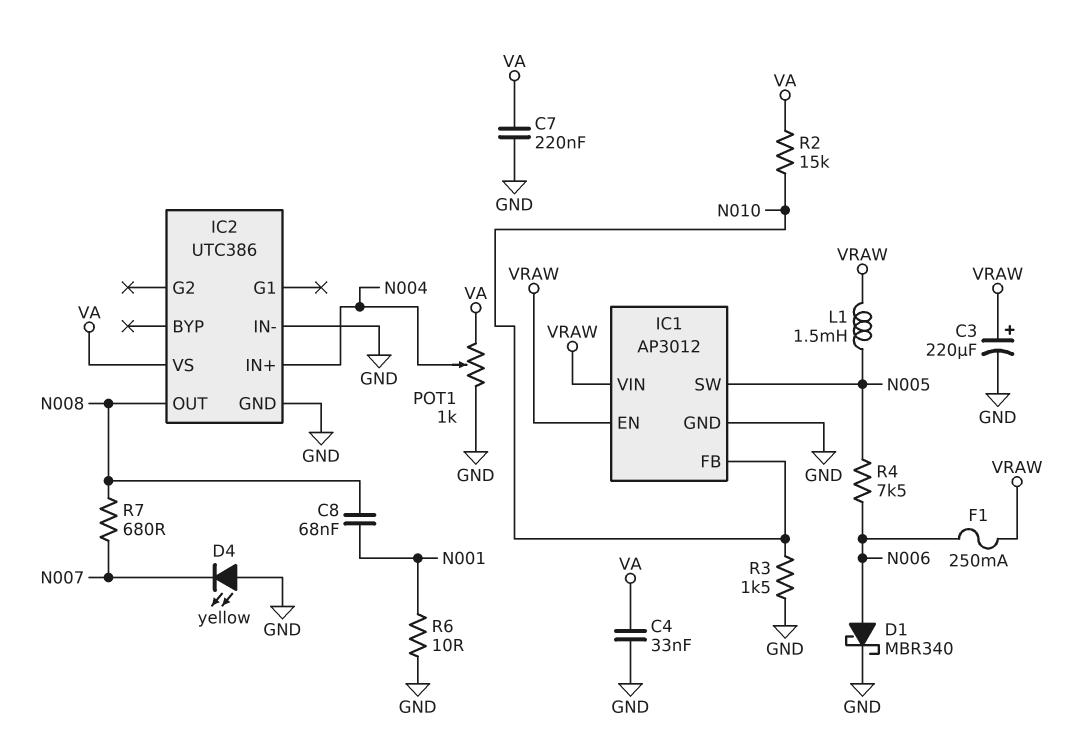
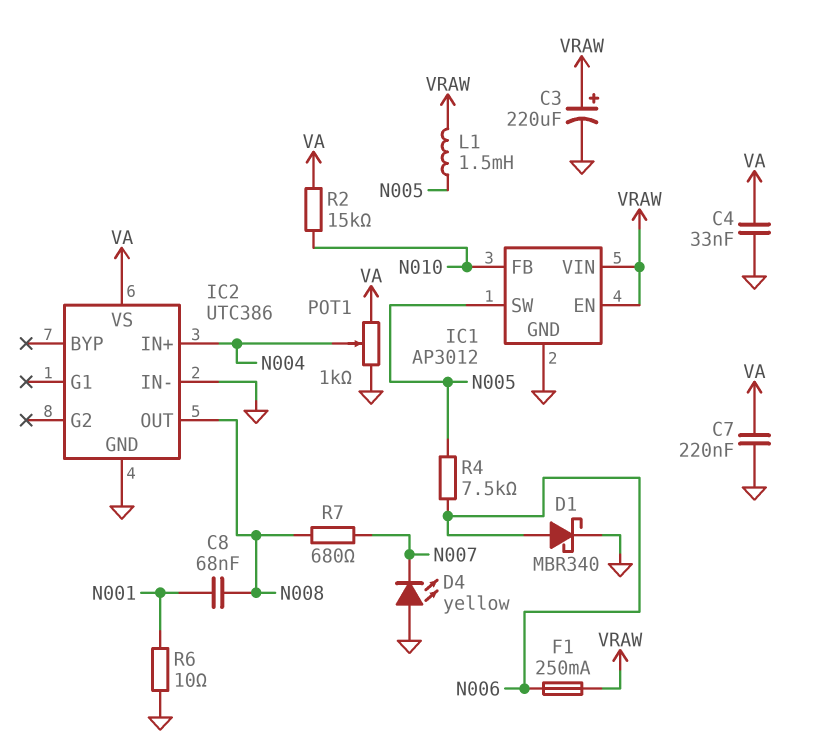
R3: 1.5k (GND, N010) -> none

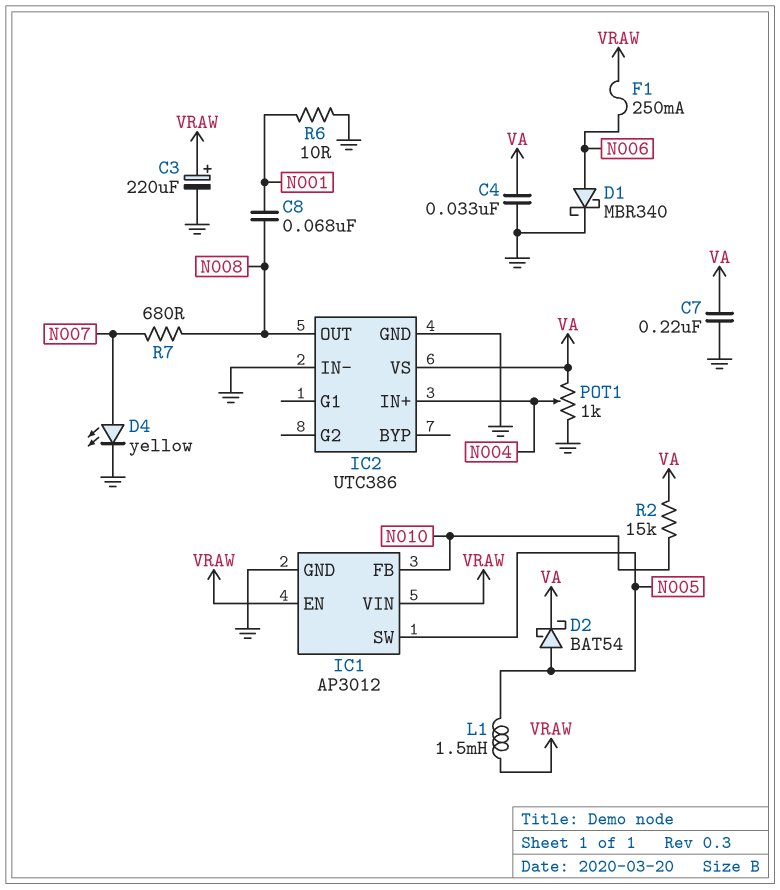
D2: none -> schottky BAT54 (A N005, K VA)
D4: LED yellow (A GND, K N007) -> LED yellow (A N007, K GND)
R4: 7.5k (N005, N006) -> none

